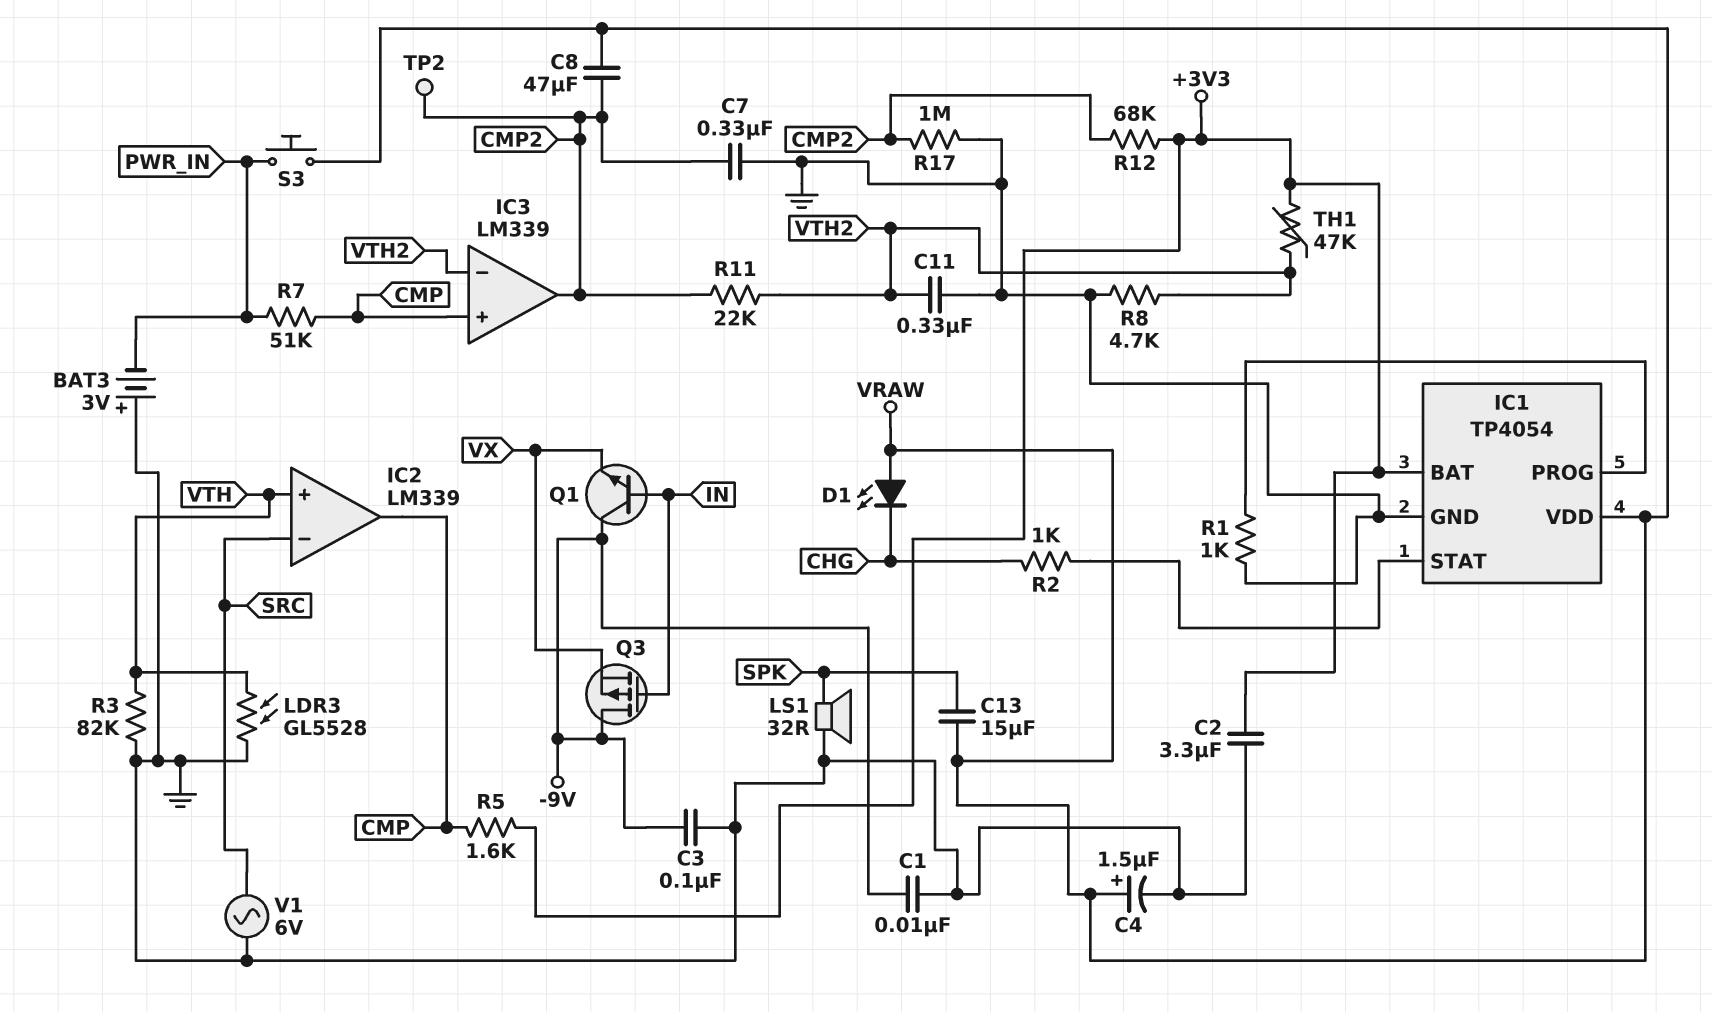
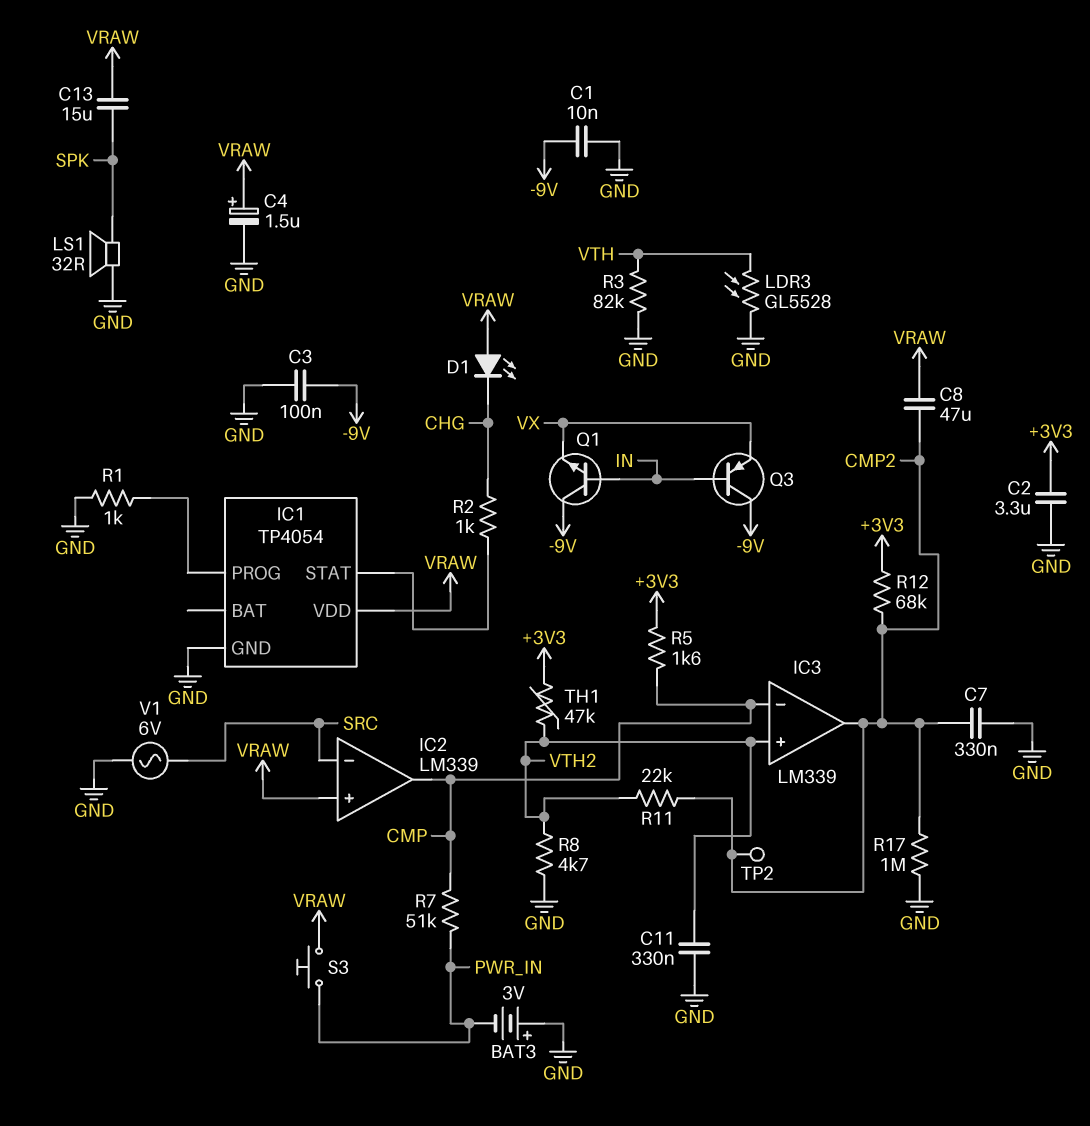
IC1 pin BAT: +3V3 -> none
IC2 pin in+: VTH -> VRAW
IC3 pin in+: CMP -> VTH2
IC3 pin in-: VTH2 -> CMP
Q3: PMOS (G IN, D -9V, S VX) -> PNP (B IN, C -9V, E VX)

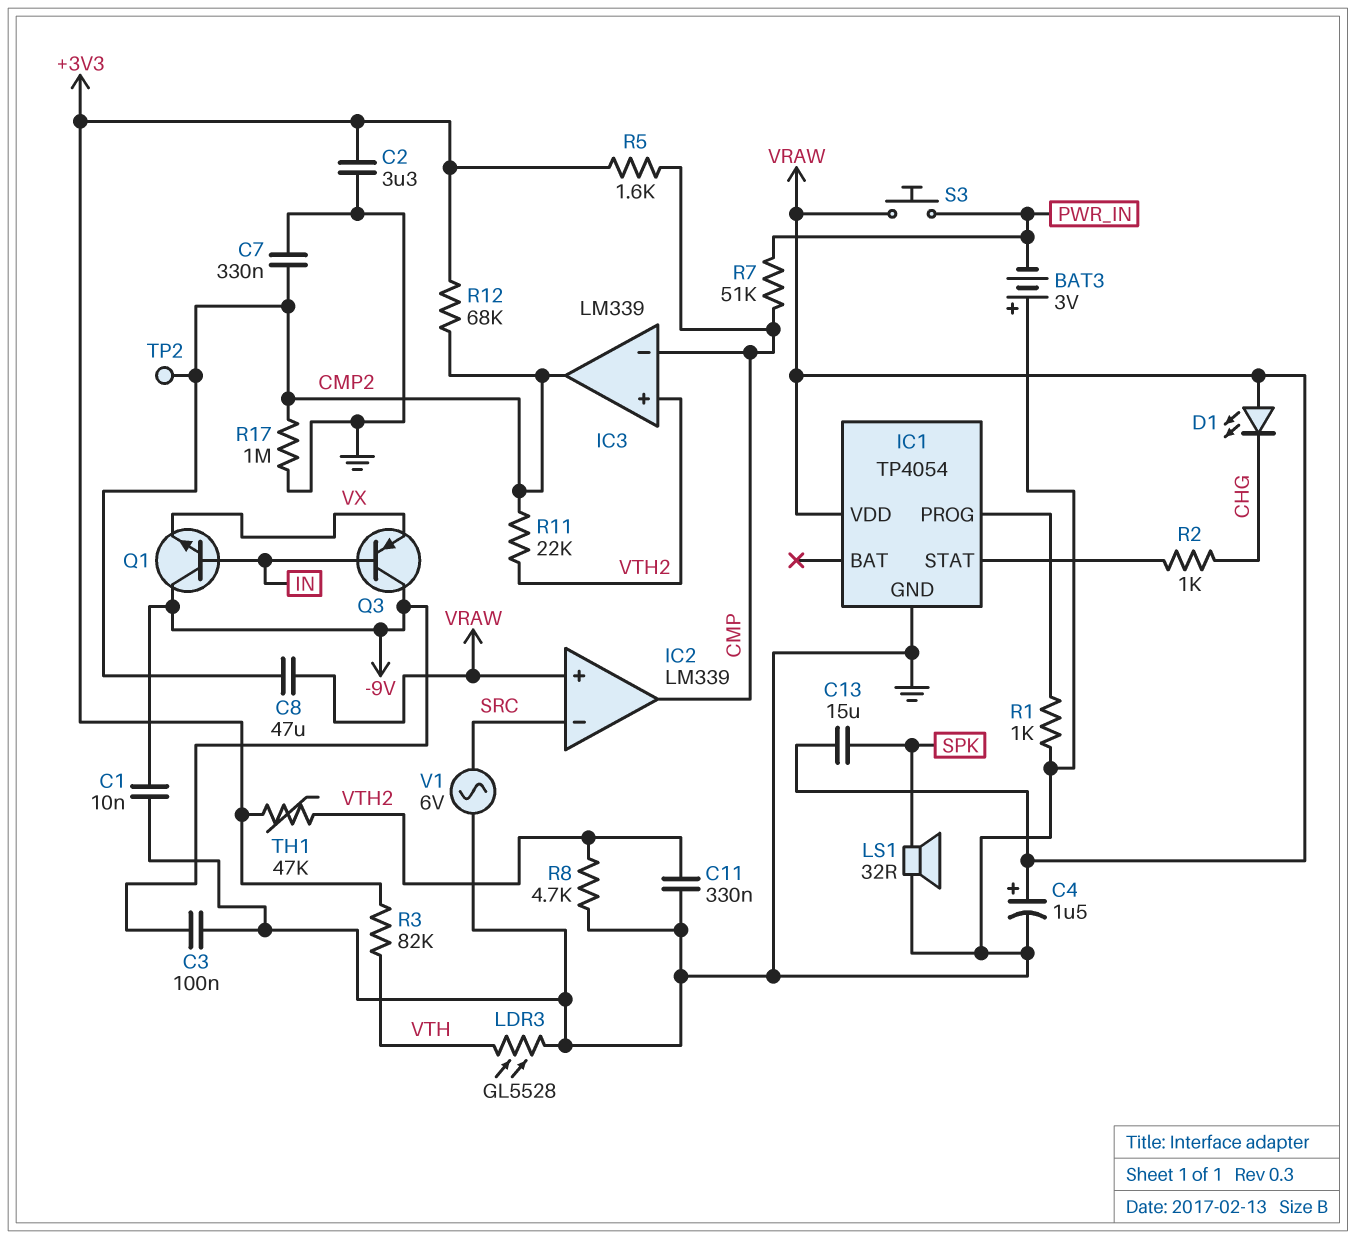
R3: 82k (GND, VTH) -> 82k (+3V3, VTH)

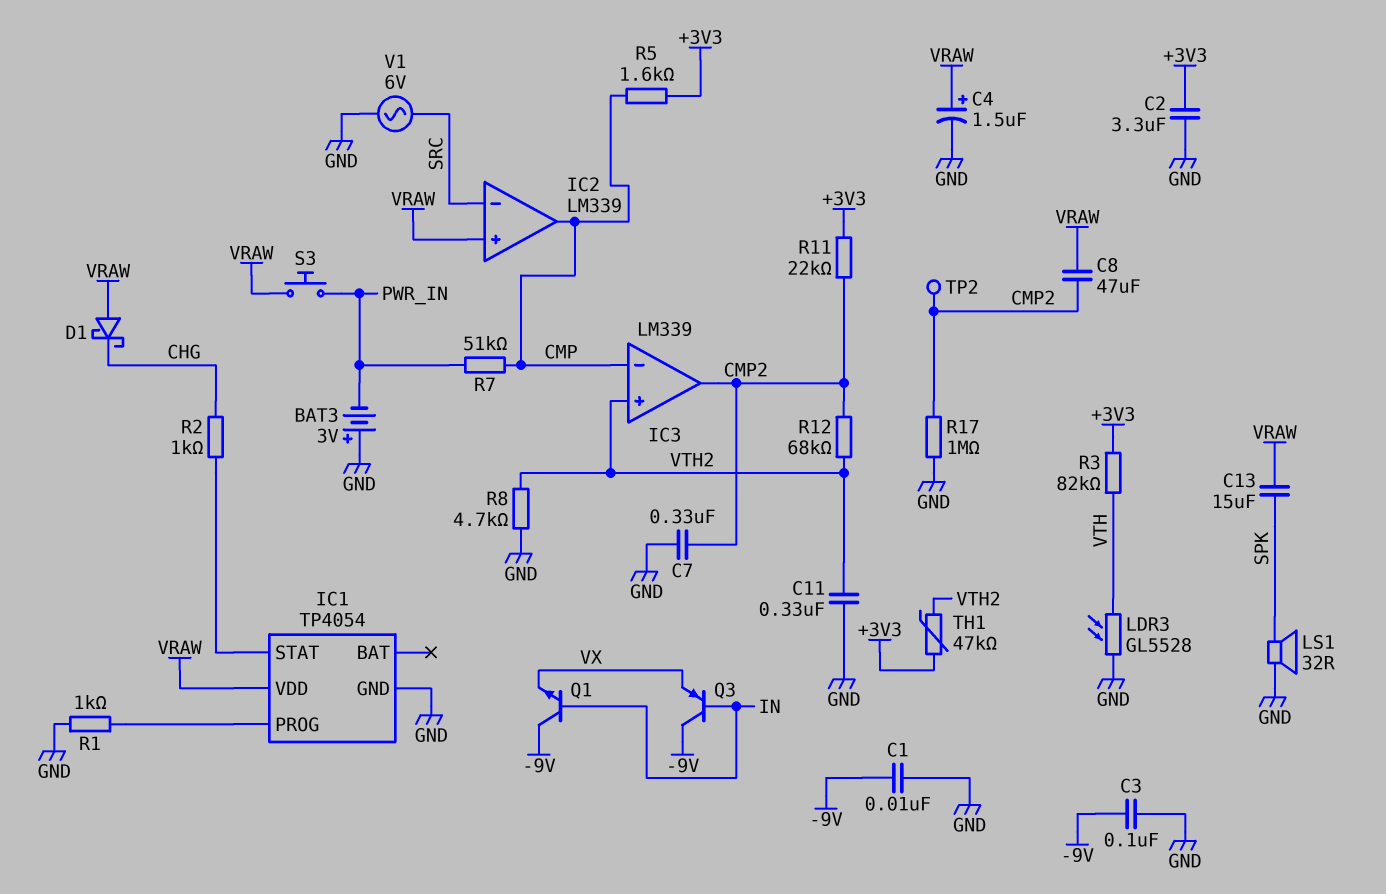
D1: LED (A VRAW, K CHG) -> schottky (A VRAW, K CHG)
R11: 22k (CMP2, VTH2) -> 22k (+3V3, CMP2)
R12: 68k (+3V3, CMP2) -> 68k (CMP2, VTH2)

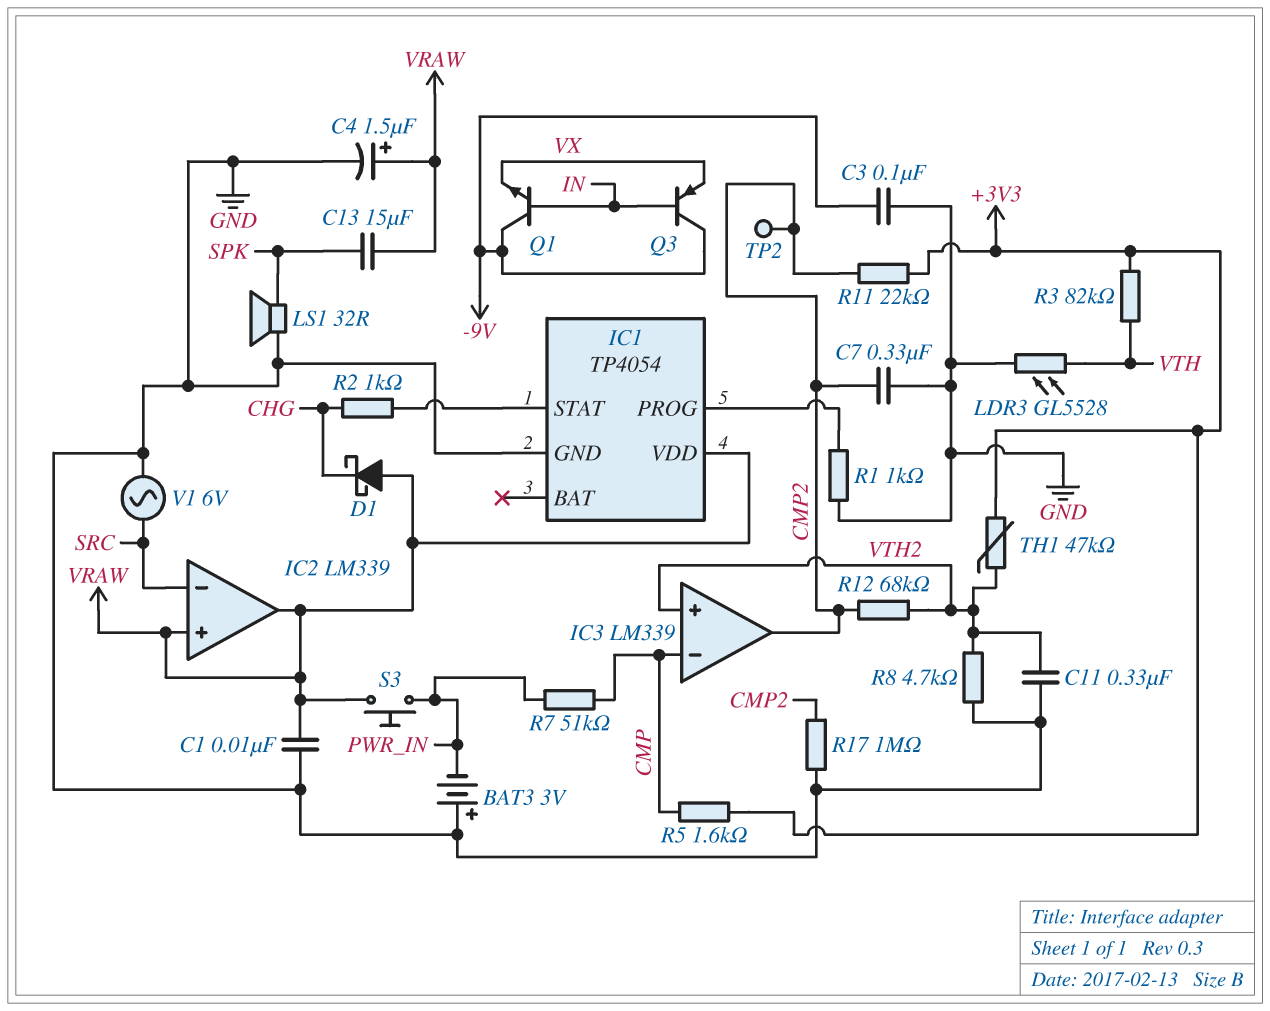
C1: 10nF (-9V, GND) -> 10nF (GND, VRAW)
C2: 3.3uF (+3V3, GND) -> none
C8: 47uF (CMP2, VRAW) -> none
IC2 pin out: CMP -> VRAW

